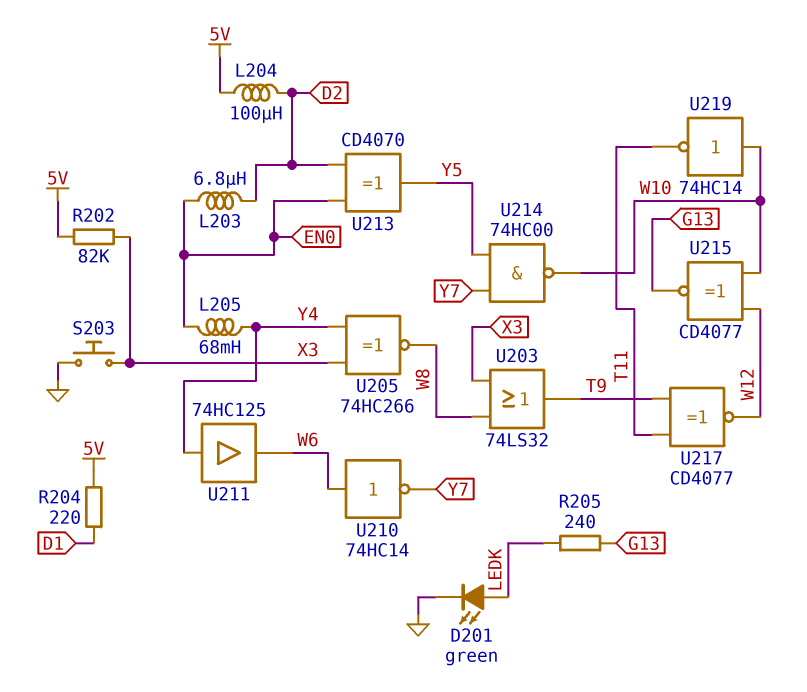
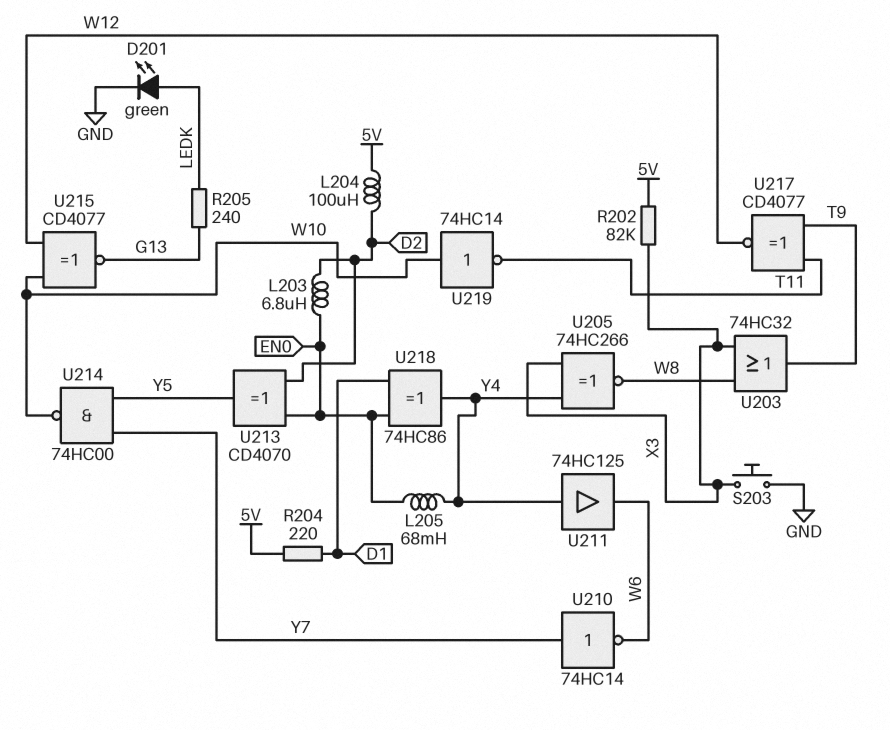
U203: OR 74LS32 (in W8, in X3, out T9) -> OR 74HC32 (in W8, in X3, out T9)
U210: NOT 74HC14 (in W6, out Y7) -> NOT 74HC14 (in Y7, out W6)
U218: none -> XOR 74HC86 (in D1, in EN0, out Y4)

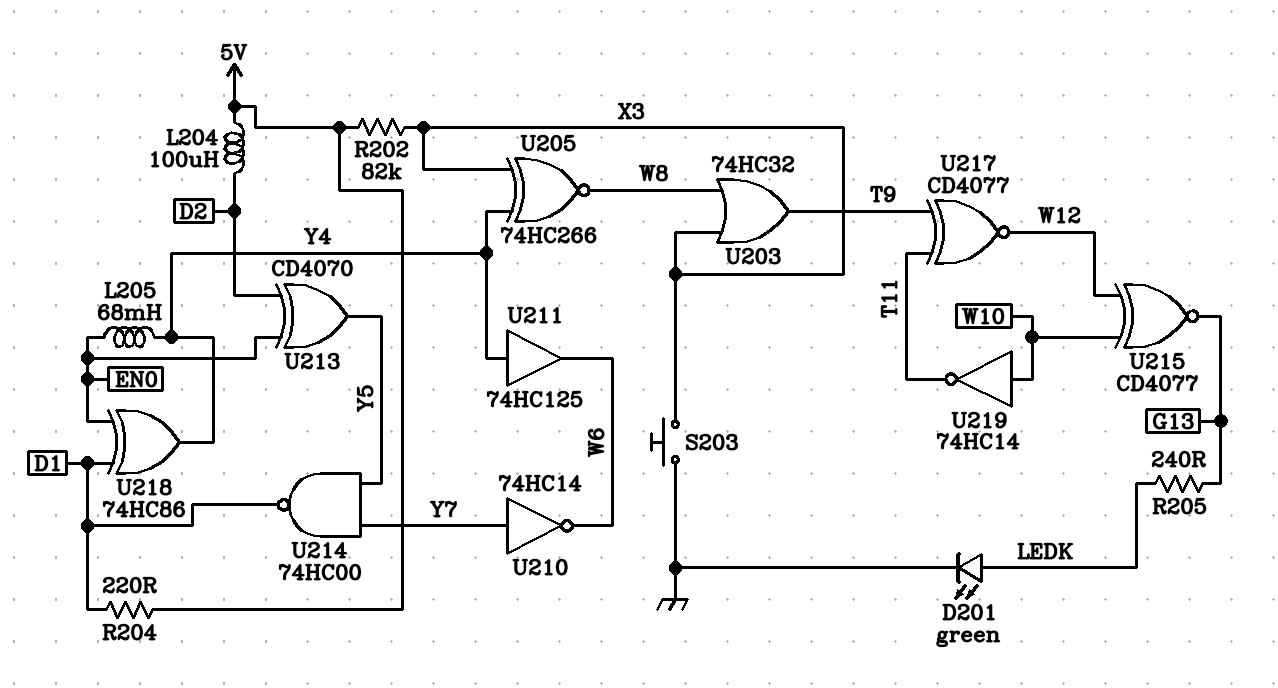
L203: 6.8uH (D2, EN0) -> none
U214: NAND 74HC00 (in Y5, in Y7, out W10) -> NAND 74HC00 (in Y5, in Y7, out D1)

